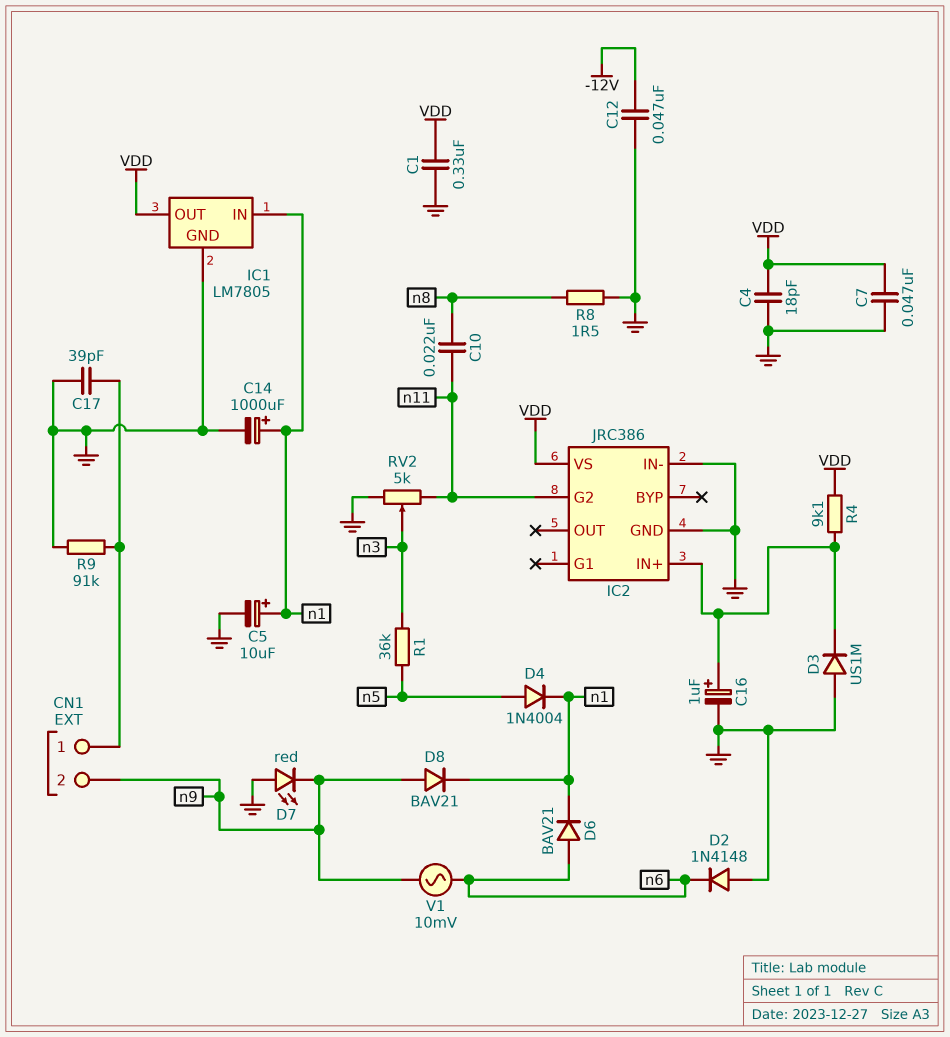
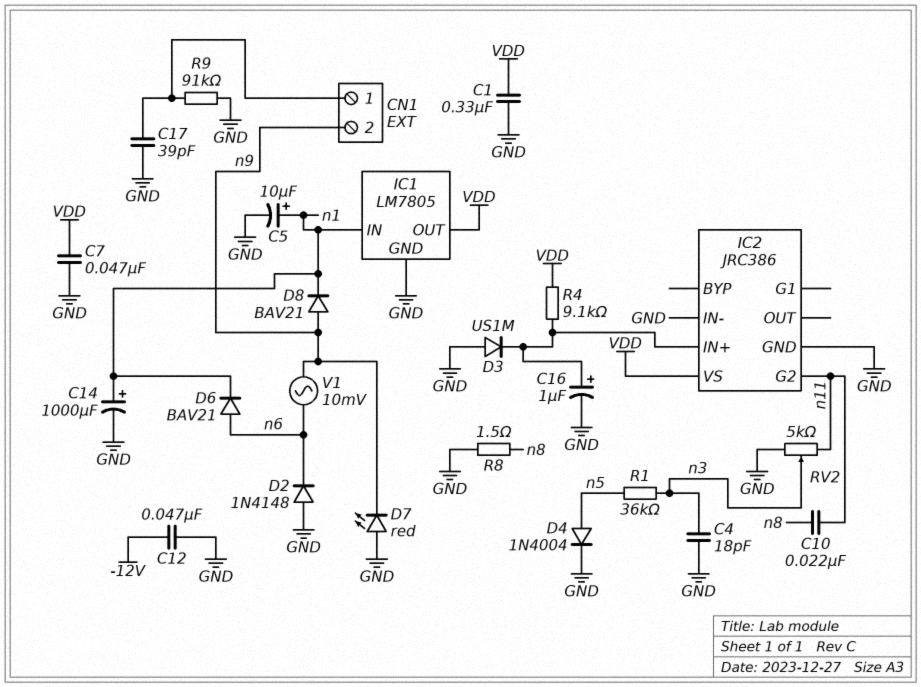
C4: 18pF (GND, VDD) -> 18pF (GND, n3)
D4: diode 1N4004 (A n5, K n1) -> diode 1N4004 (A n5, K GND)

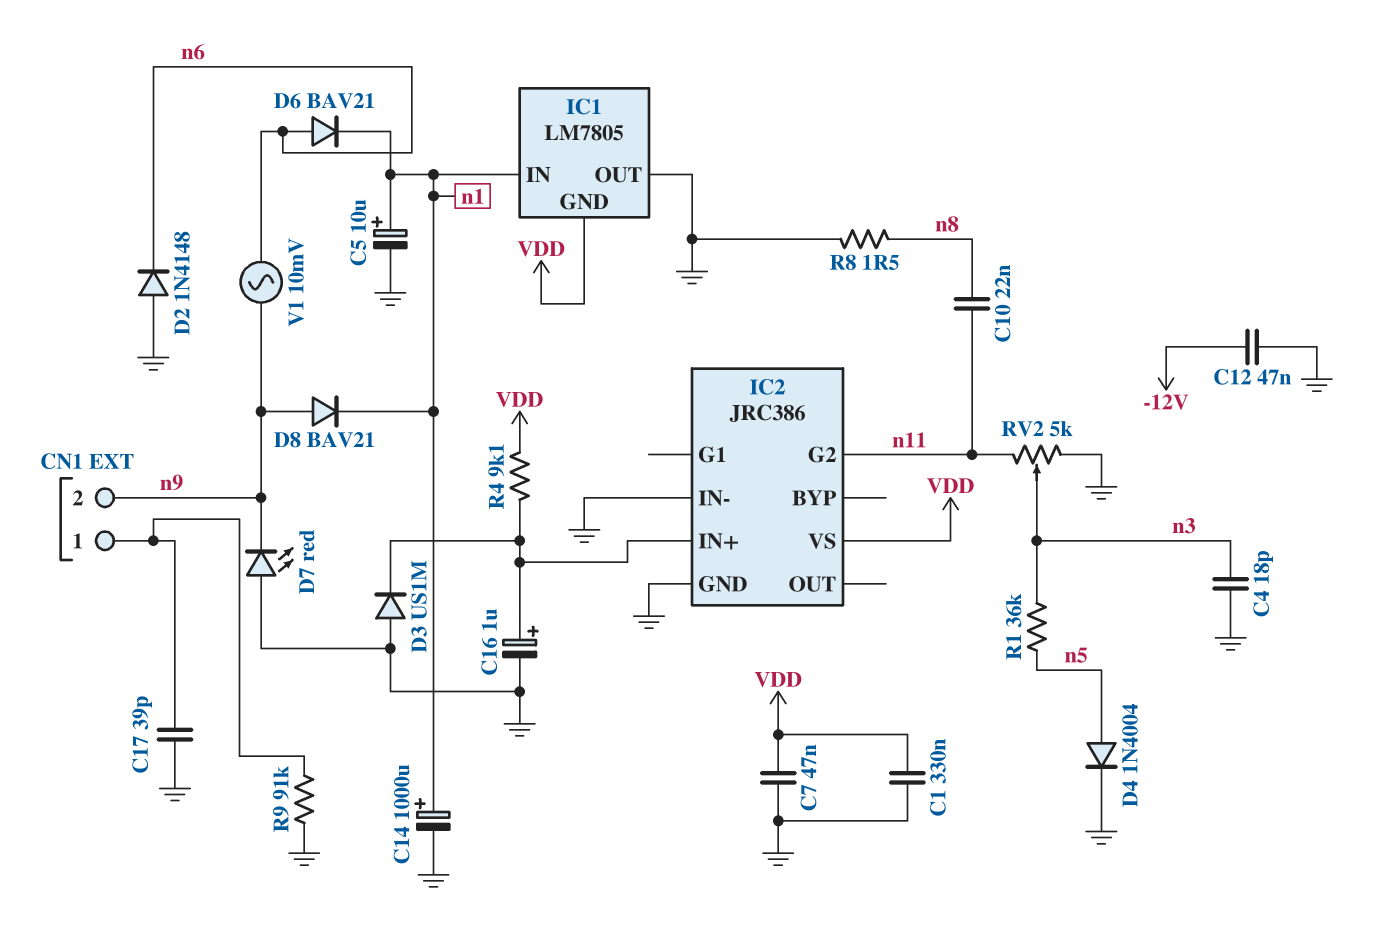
IC1 pin GND: GND -> VDD
IC1 pin OUT: VDD -> GND

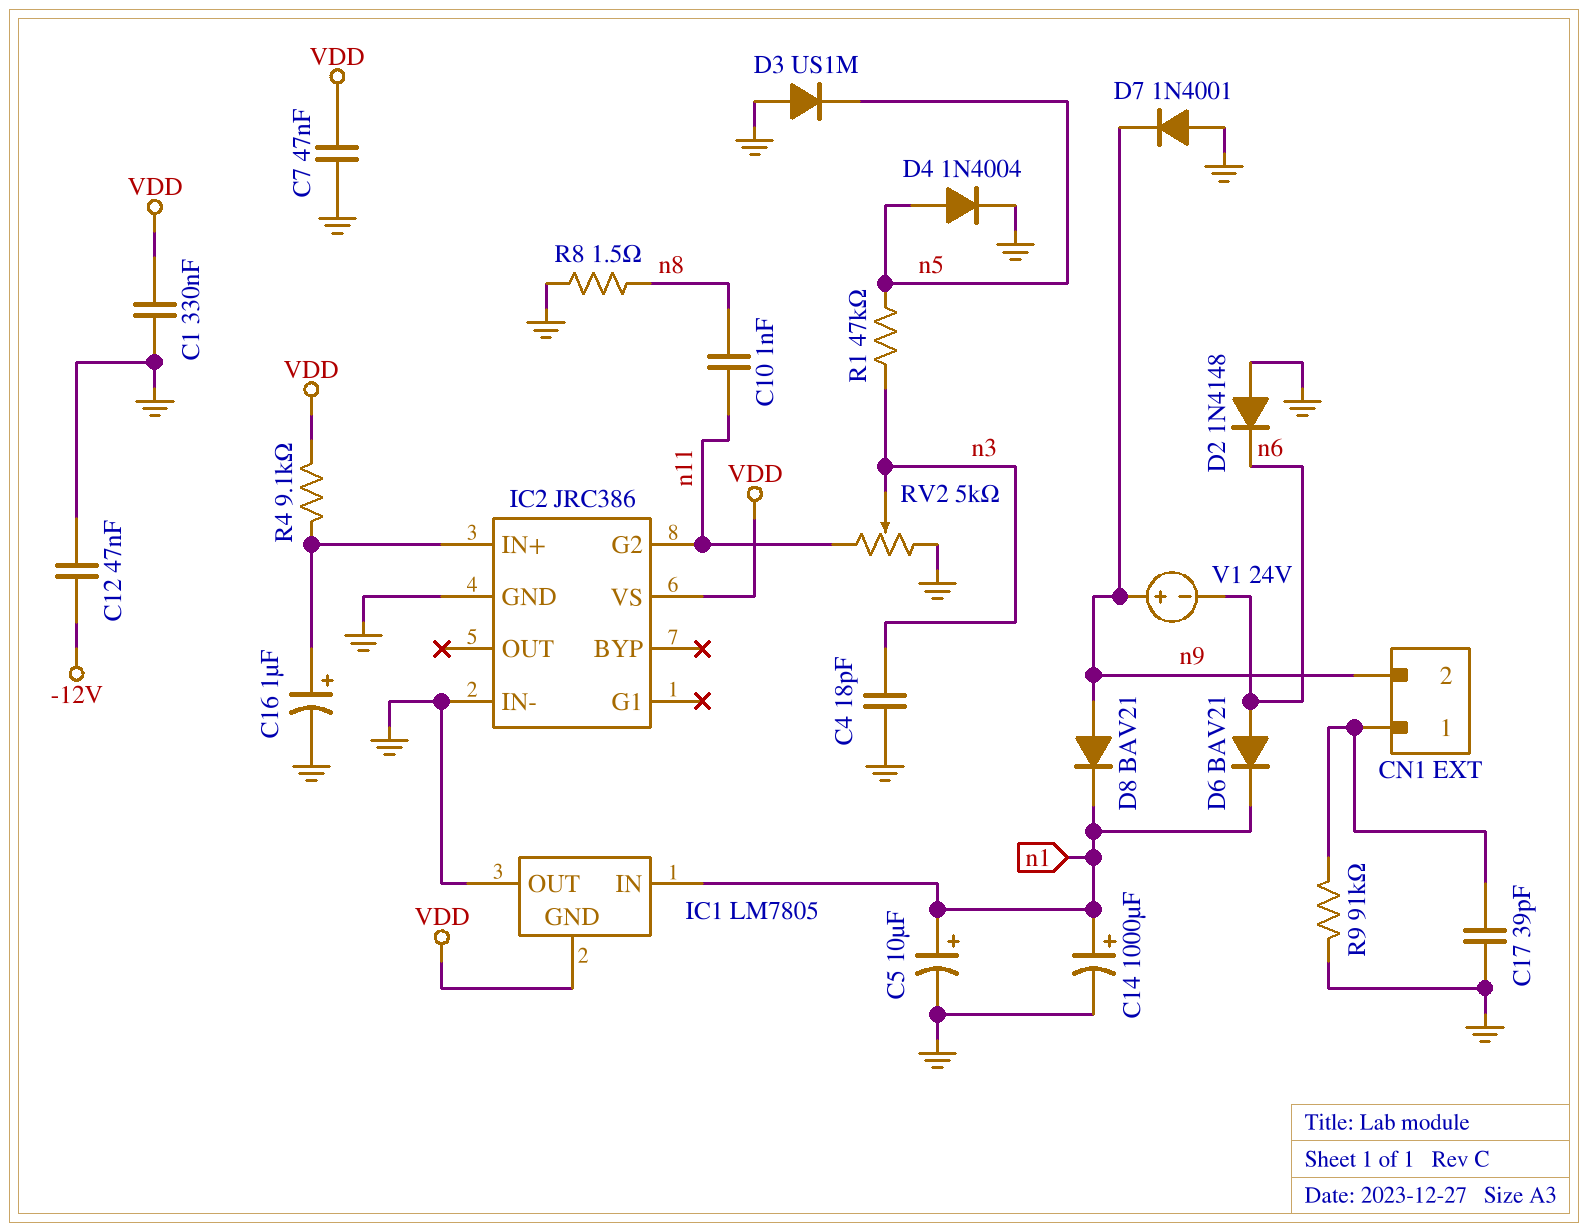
C10: 22nF (n8, n11) -> 1nF (n8, n11)
D3: diode US1M (A GND, K IC2/IN+) -> diode US1M (A GND, K n5)
D7: LED red (A GND, K n9) -> diode 1N4001 (A GND, K n9)
R1: 36k (n3, n5) -> 47k (n3, n5)
V1: AC 10mV (n6, n9) -> 24V (plus n9, minus n6)

